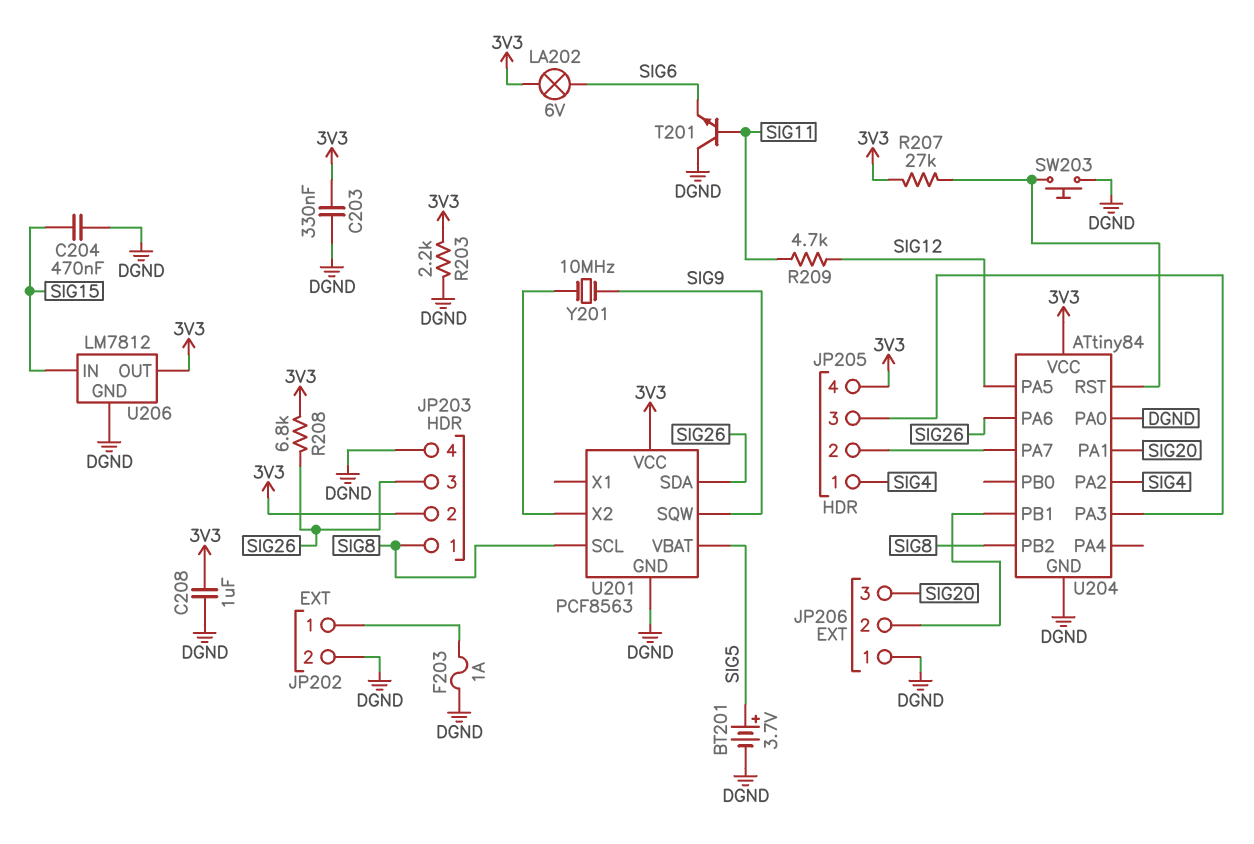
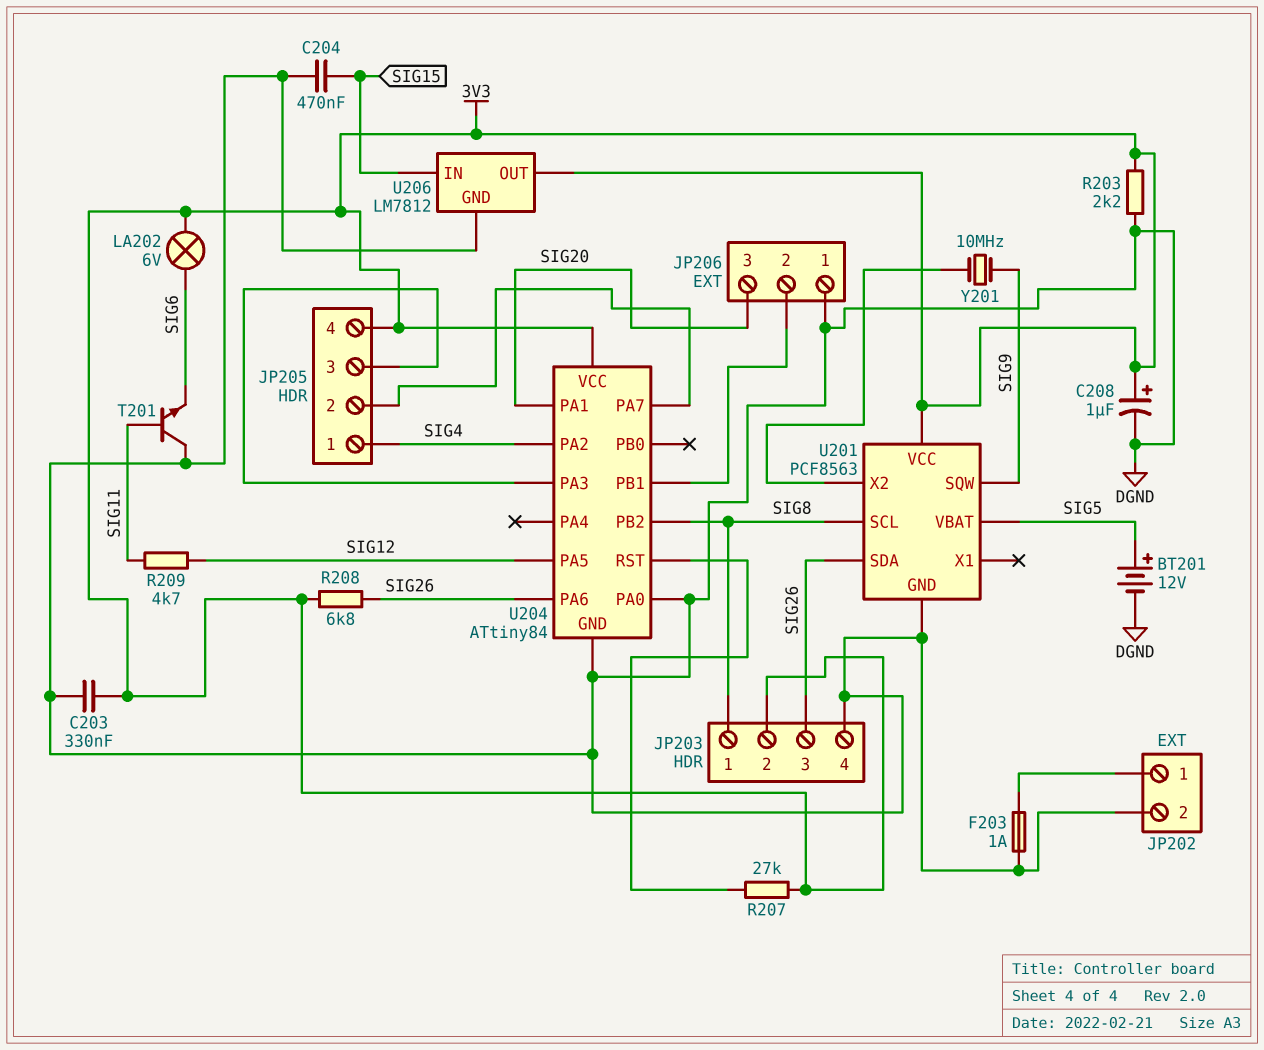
BT201: 3.7V (plus SIG5, minus DGND) -> 12V (plus SIG5, minus DGND)
C208: 1uF (3V3, DGND) -> 1uF (plus 3V3, minus DGND)
SW203: button (DGND, U204/RST) -> none

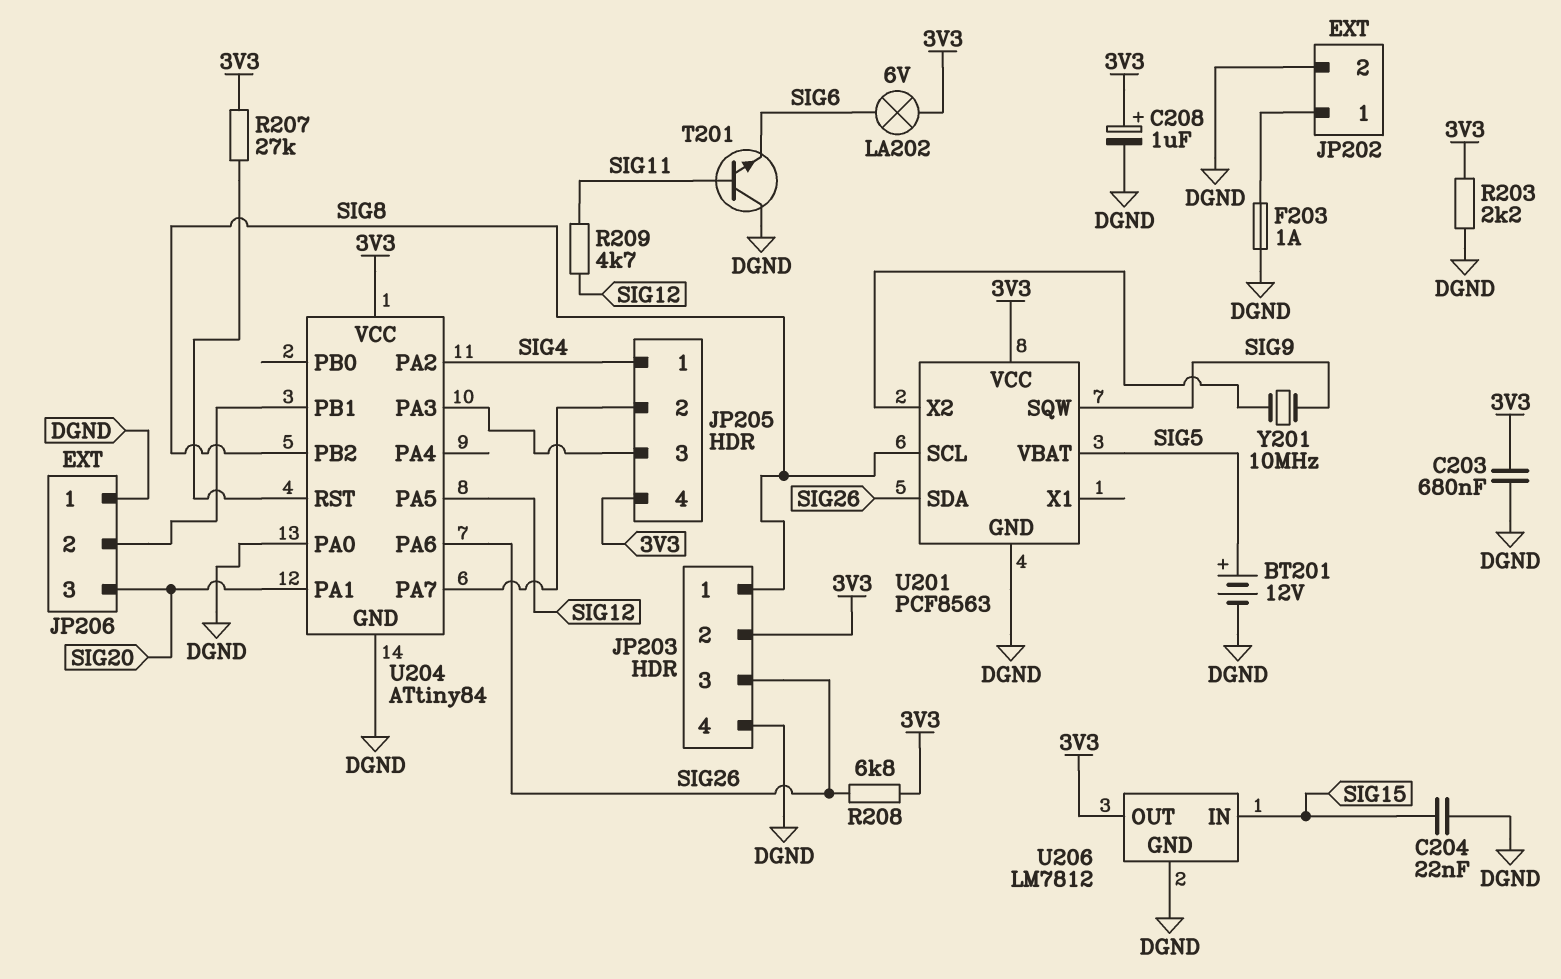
C203: 330nF (3V3, DGND) -> 680nF (3V3, DGND)
C204: 470nF (DGND, SIG15) -> 22nF (DGND, SIG15)

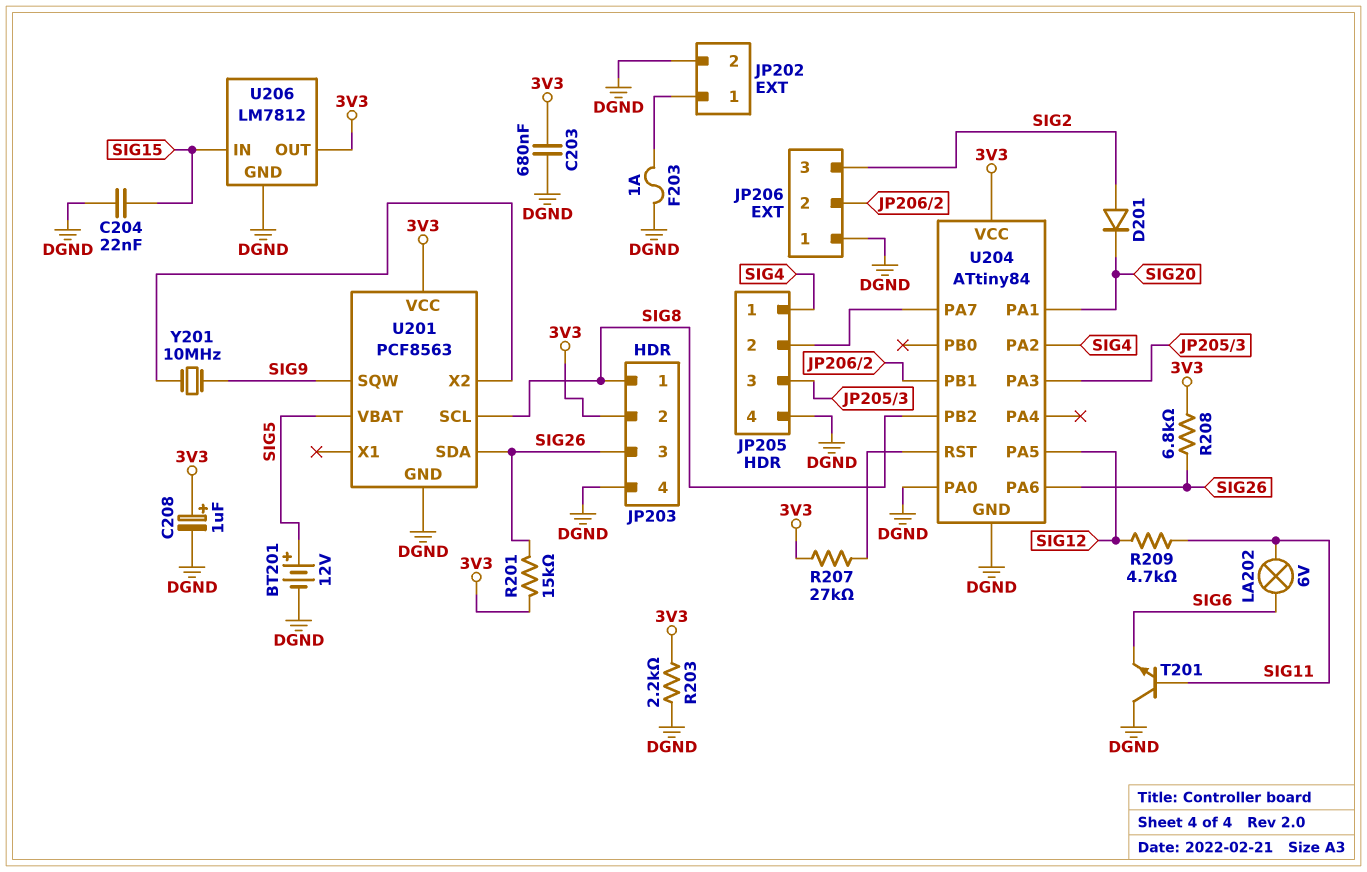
D201: none -> diode (A SIG2, K SIG20)
JP205 pin 4: 3V3 -> DGND
JP206 pin 3: SIG20 -> SIG2
LA202: lamp 6V (3V3, SIG6) -> lamp 6V (SIG6, SIG11)
R201: none -> 15k (3V3, SIG26)

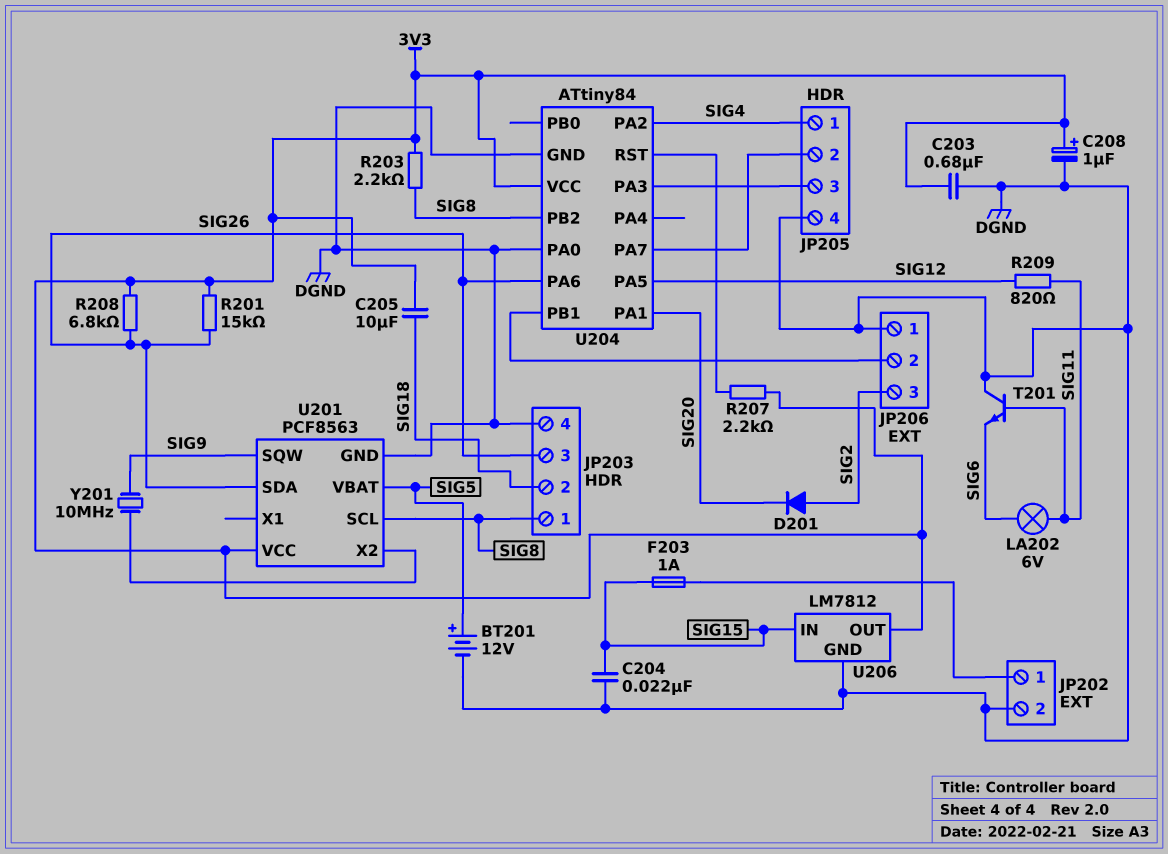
C205: none -> 10uF (3V3, SIG18)
F203: 1A (DGND, JP202/1) -> 1A (JP202/1, SIG15)
JP203 pin 2: 3V3 -> SIG18
R203: 2.2k (3V3, DGND) -> 2.2k (3V3, SIG8)
R207: 27k (3V3, U204/RST) -> 2.2k (3V3, U204/RST)
R209: 4.7k (SIG11, SIG12) -> 820 (SIG11, SIG12)

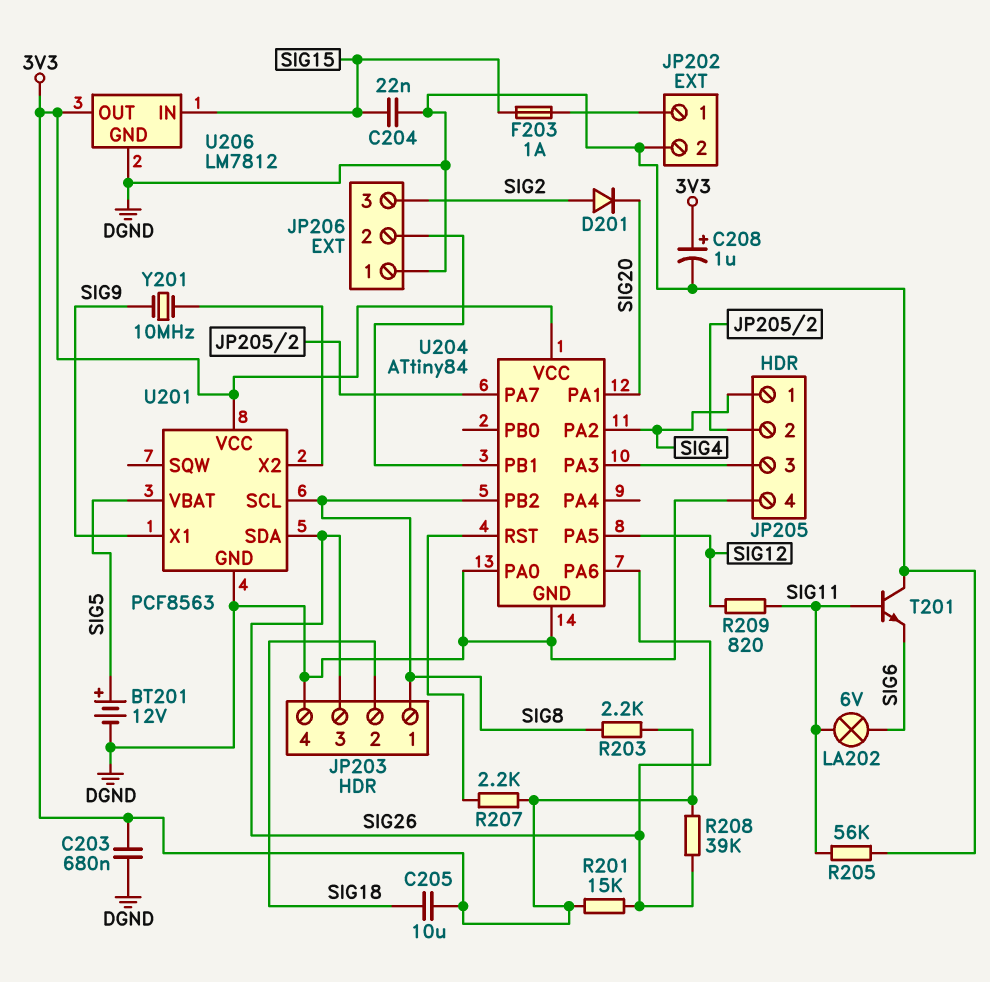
R205: none -> 56k (DGND, SIG11)
R208: 6.8k (3V3, SIG26) -> 39k (3V3, SIG26)
U201 pin SQW: SIG9 -> none
U201 pin X1: none -> SIG9

